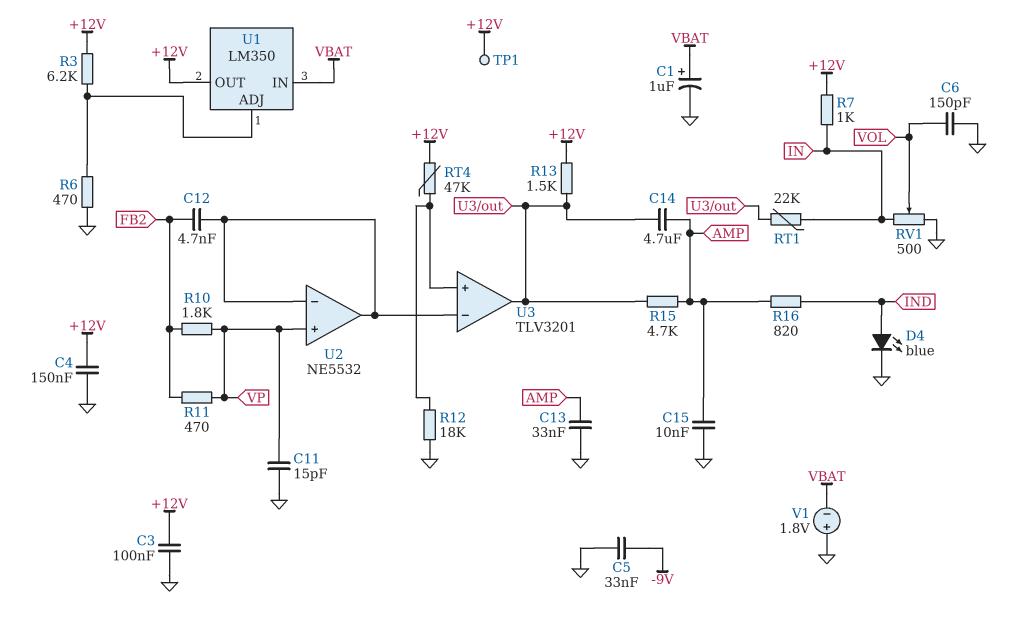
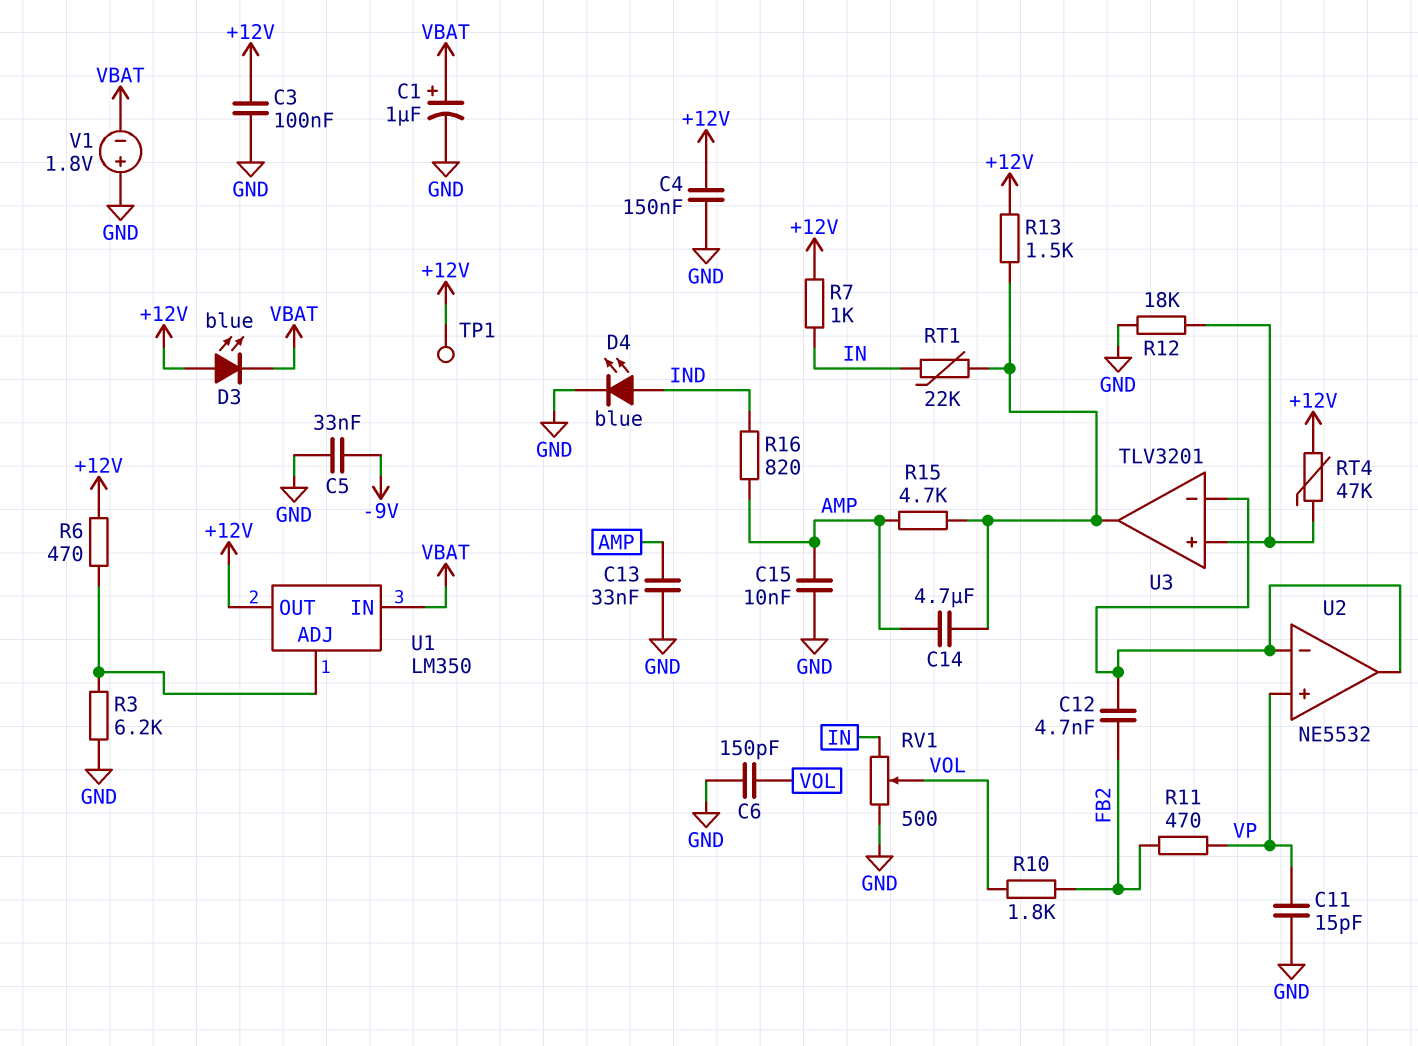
D3: none -> LED blue (A +12V, K VBAT)
R3: 6.2k (+12V, U1/ADJ) -> 6.2k (GND, U1/ADJ)
R6: 470 (GND, U1/ADJ) -> 470 (+12V, U1/ADJ)
R10: 1.8k (FB2, VP) -> 1.8k (FB2, VOL)

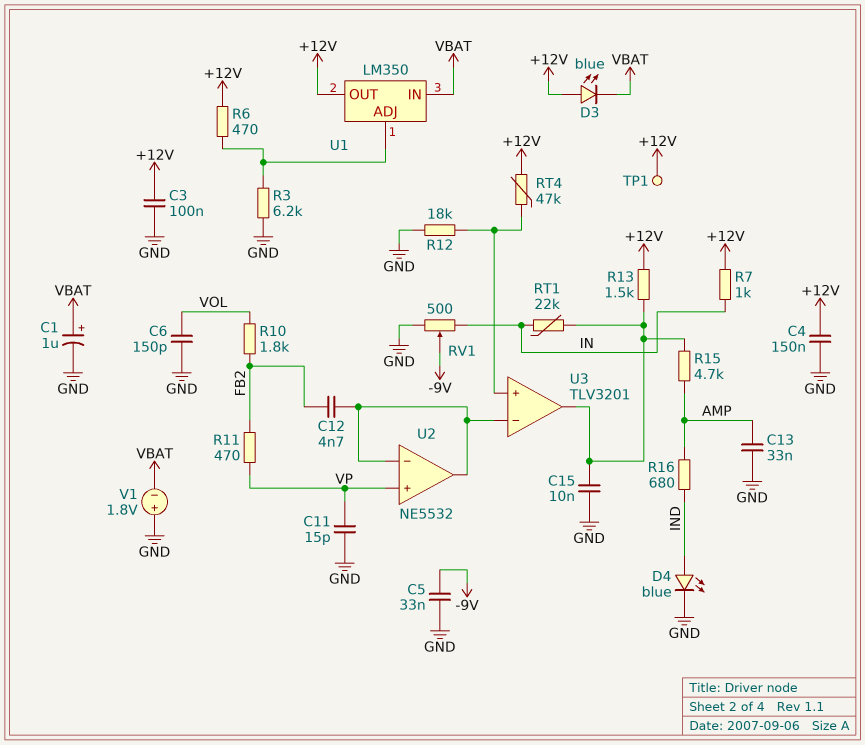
C14: 4.7uF (AMP, U3/out) -> none
C15: 10nF (AMP, GND) -> 10nF (GND, U3/out)
R16: 820 (AMP, IND) -> 680 (AMP, IND)
RV1: 500 (GND, IN, wiper VOL) -> 500 (GND, IN, wiper -9V)

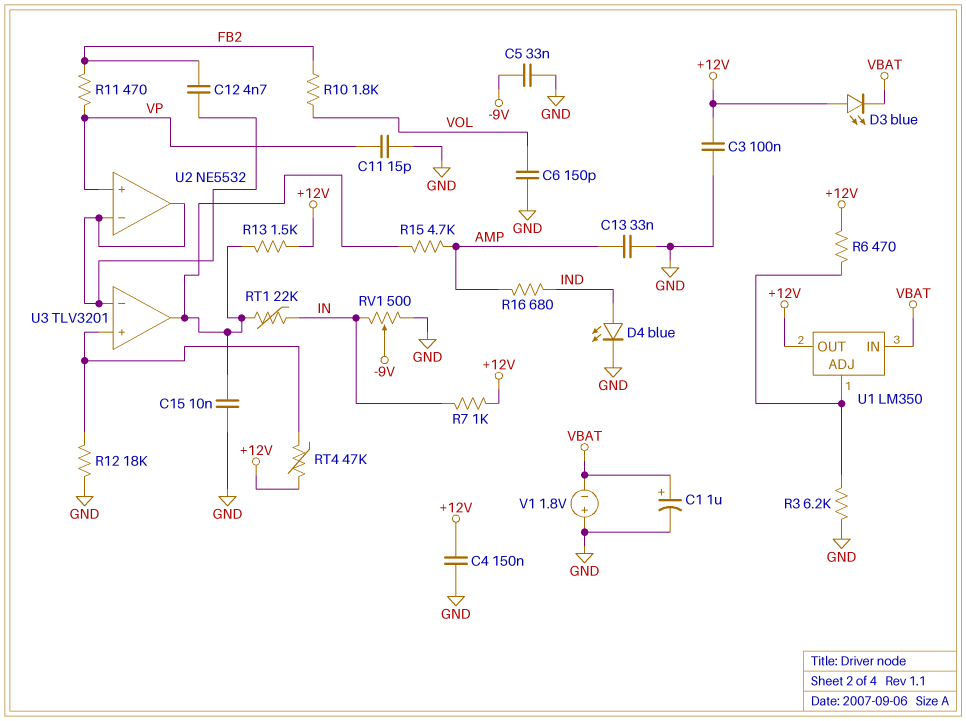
TP1: test point (+12V) -> none

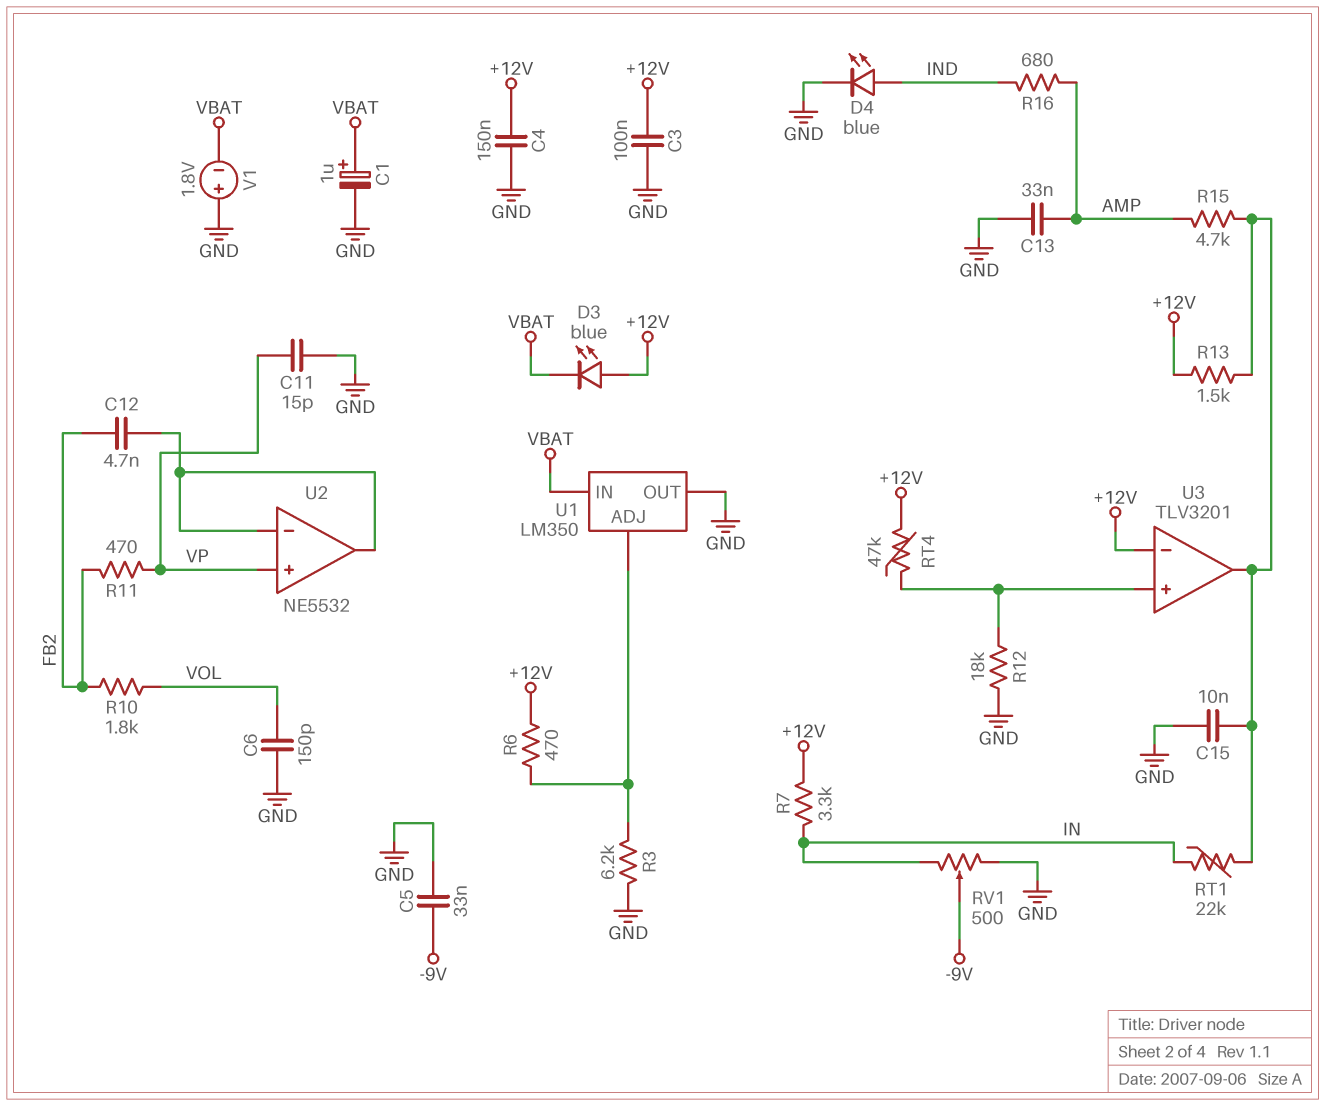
R7: 1k (+12V, IN) -> 3.3k (+12V, IN)
U1 pin OUT: +12V -> GND
U3 pin in-: U2/in- -> +12V

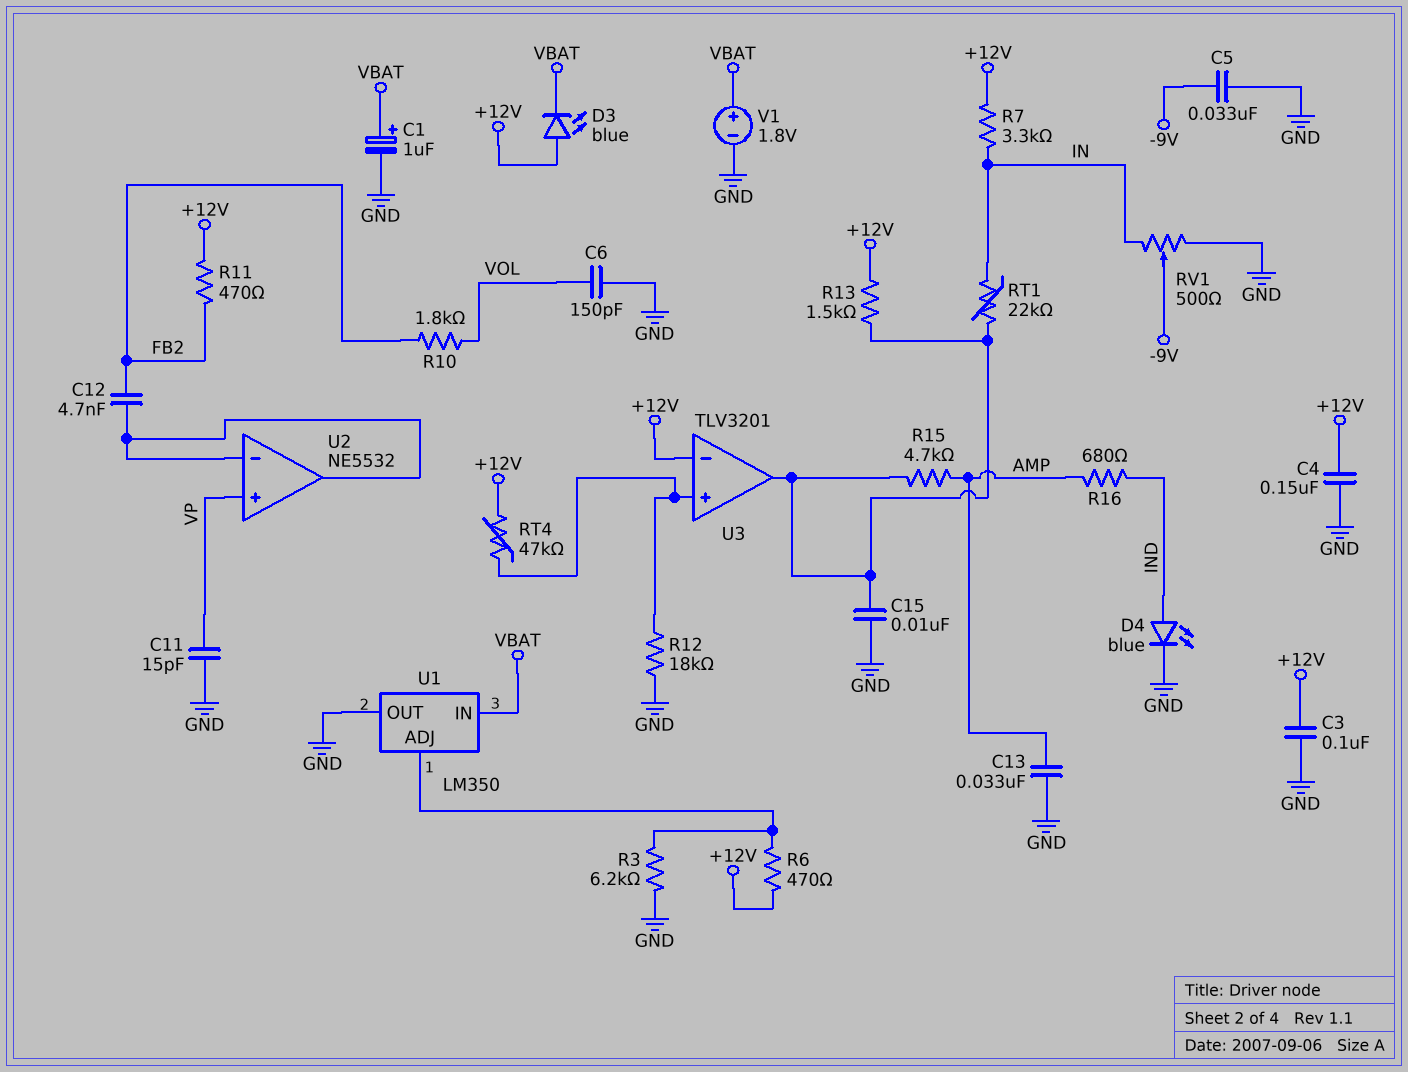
R11: 470 (FB2, VP) -> 470 (+12V, FB2)
V1: 1.8V (plus GND, minus VBAT) -> 1.8V (plus VBAT, minus GND)

